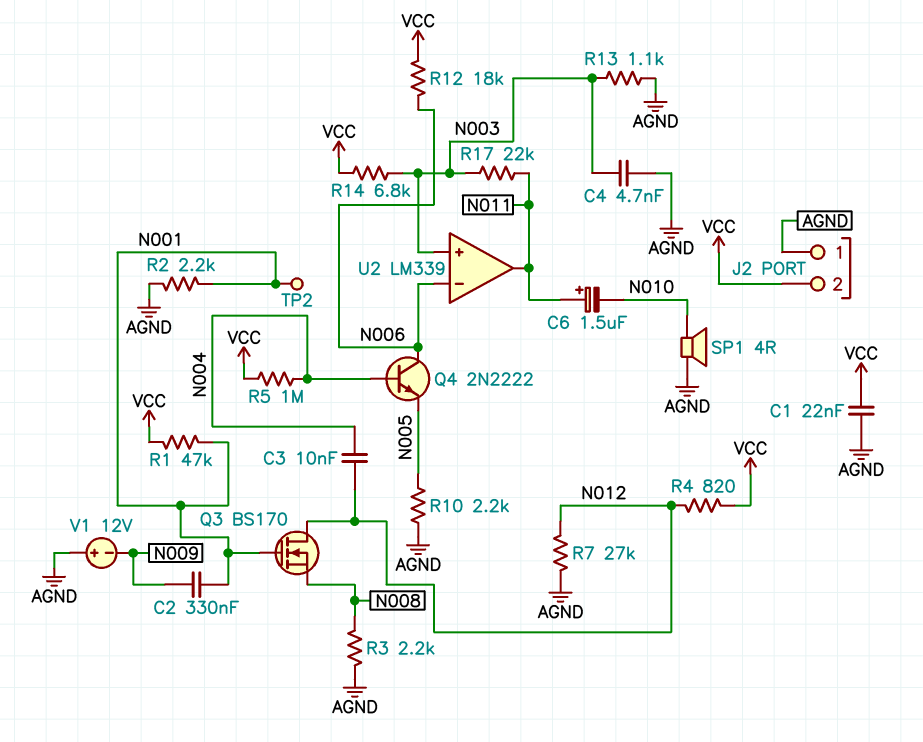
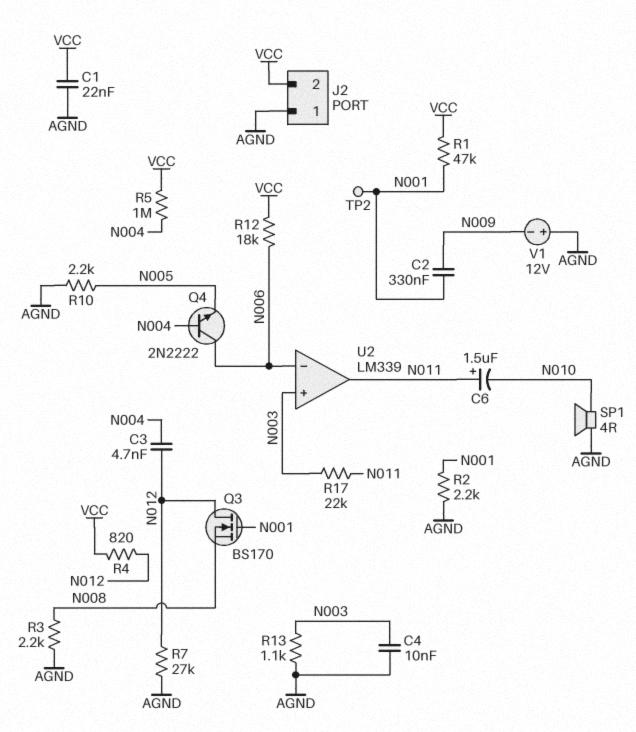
C3: 10nF (N004, N012) -> 4.7nF (N004, N012)
C4: 4.7nF (AGND, N003) -> 10nF (AGND, N003)
R14: 6.8k (N003, VCC) -> none

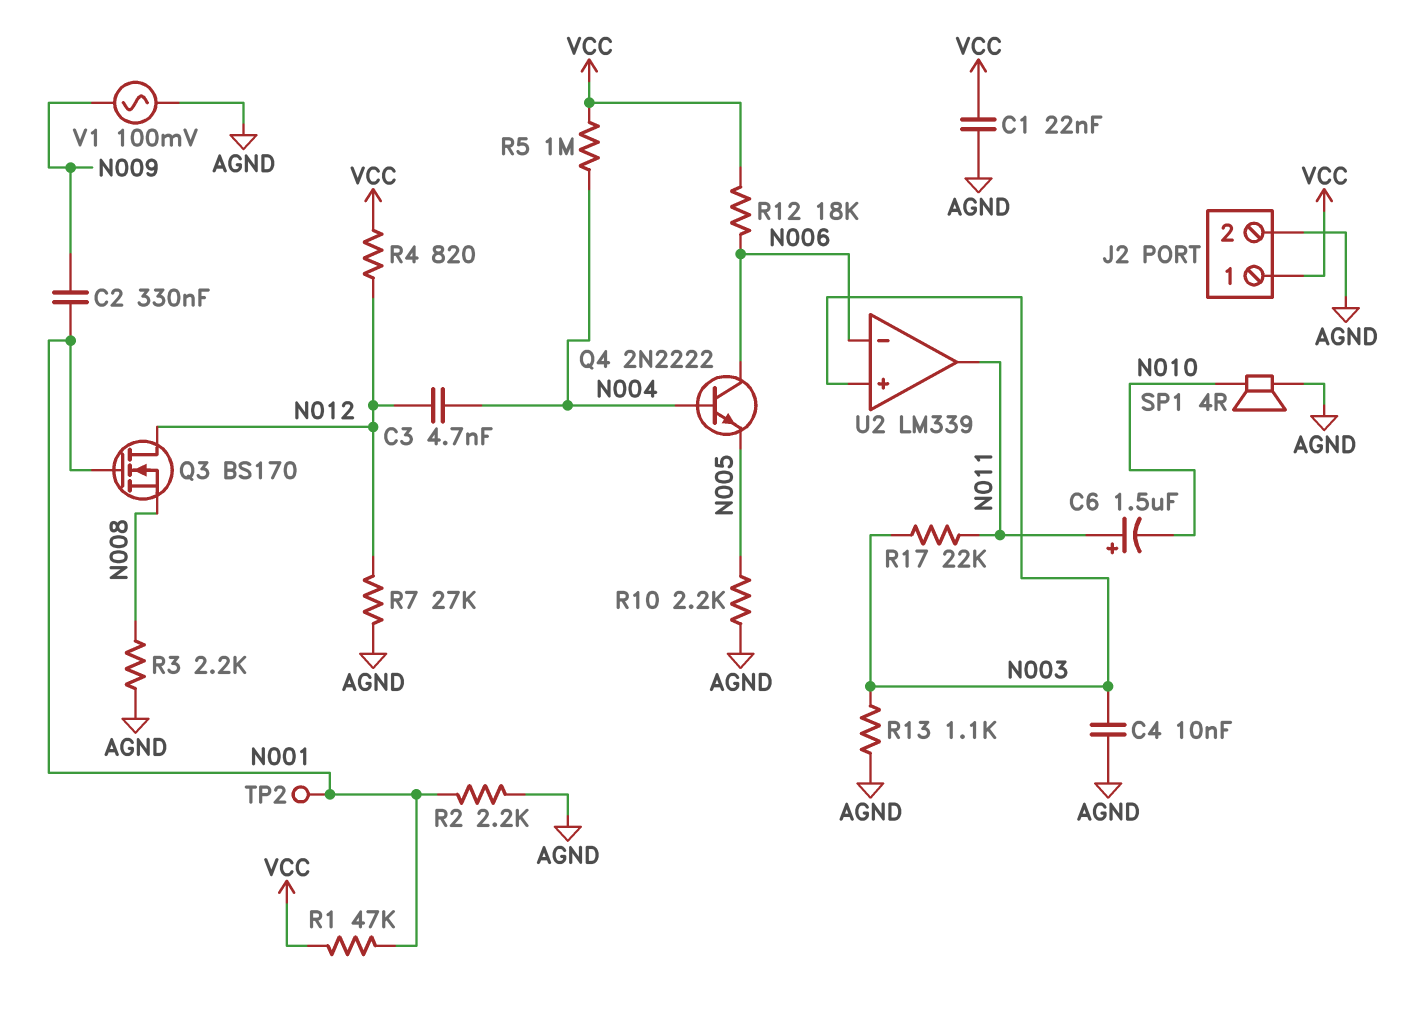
J2 pin 1: AGND -> VCC
J2 pin 2: VCC -> AGND
V1: 12V (plus AGND, minus N009) -> AC 100mV (AGND, N009)

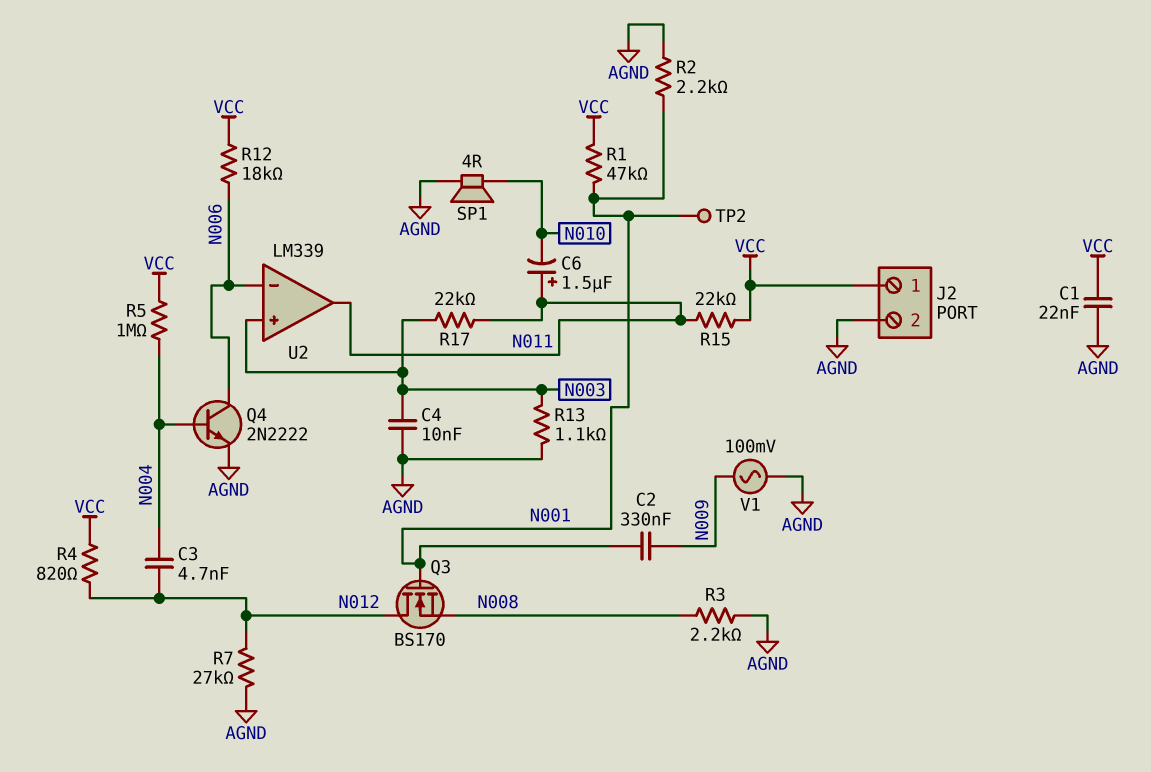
Q4: NPN 2N2222 (B N004, C N006, E N005) -> NPN 2N2222 (B N004, C N006, E AGND)
R10: 2.2k (AGND, N005) -> none
R15: none -> 22k (N011, VCC)

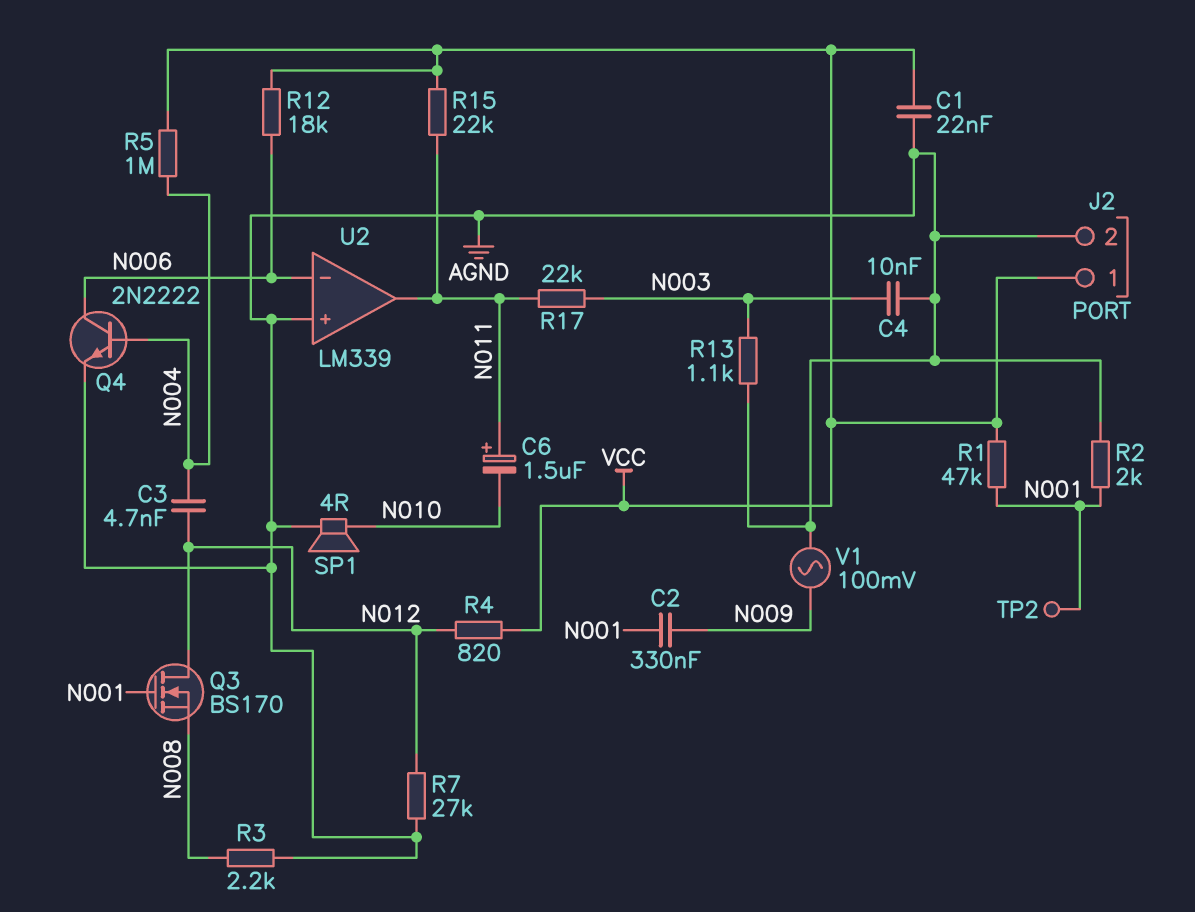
R2: 2.2k (AGND, N001) -> 2k (AGND, N001)
U2 pin in+: N003 -> AGND

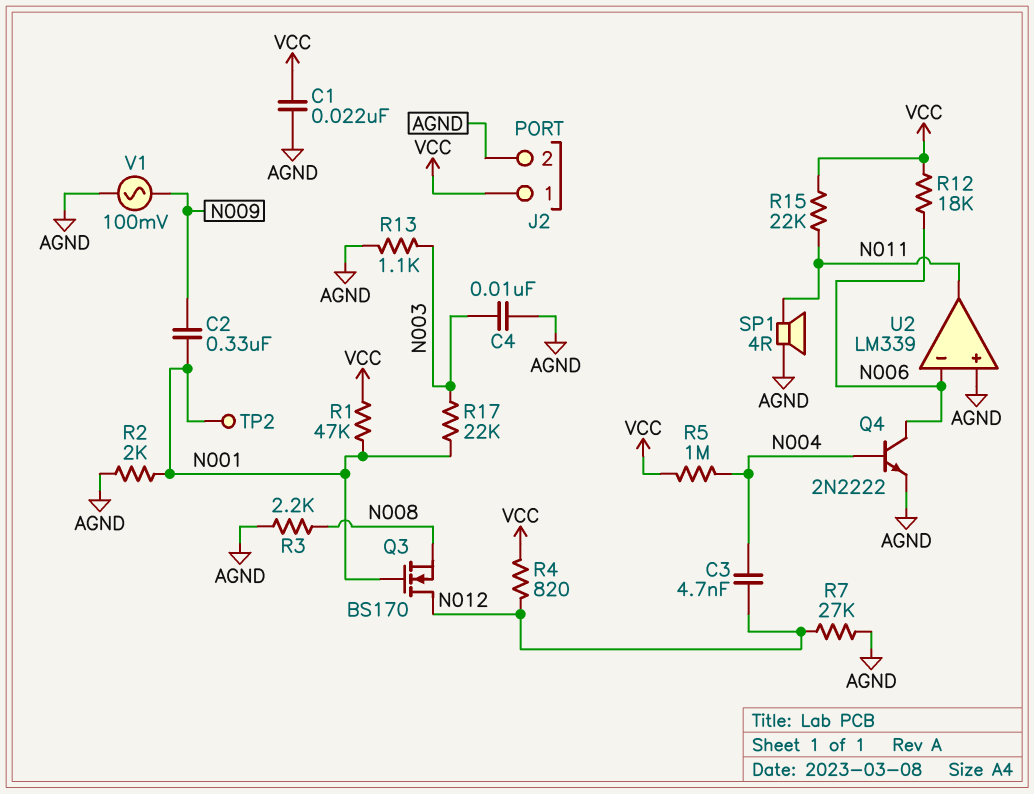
C6: 1.5uF (plus N011, minus N010) -> none
R17: 22k (N003, N011) -> 22k (N001, N003)
SP1: speaker 4R (AGND, N010) -> speaker 4R (AGND, N011)

